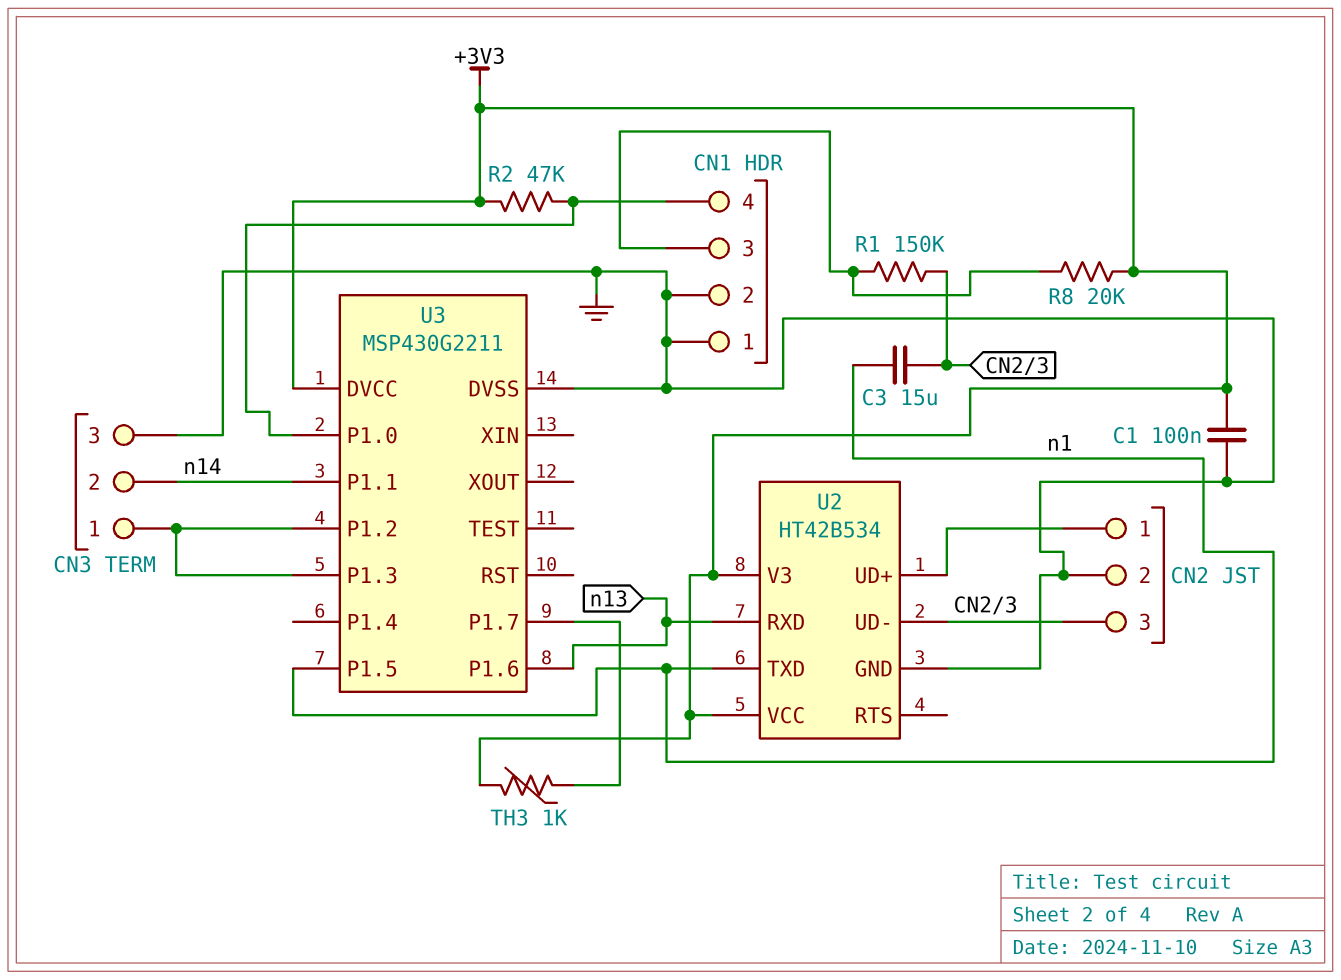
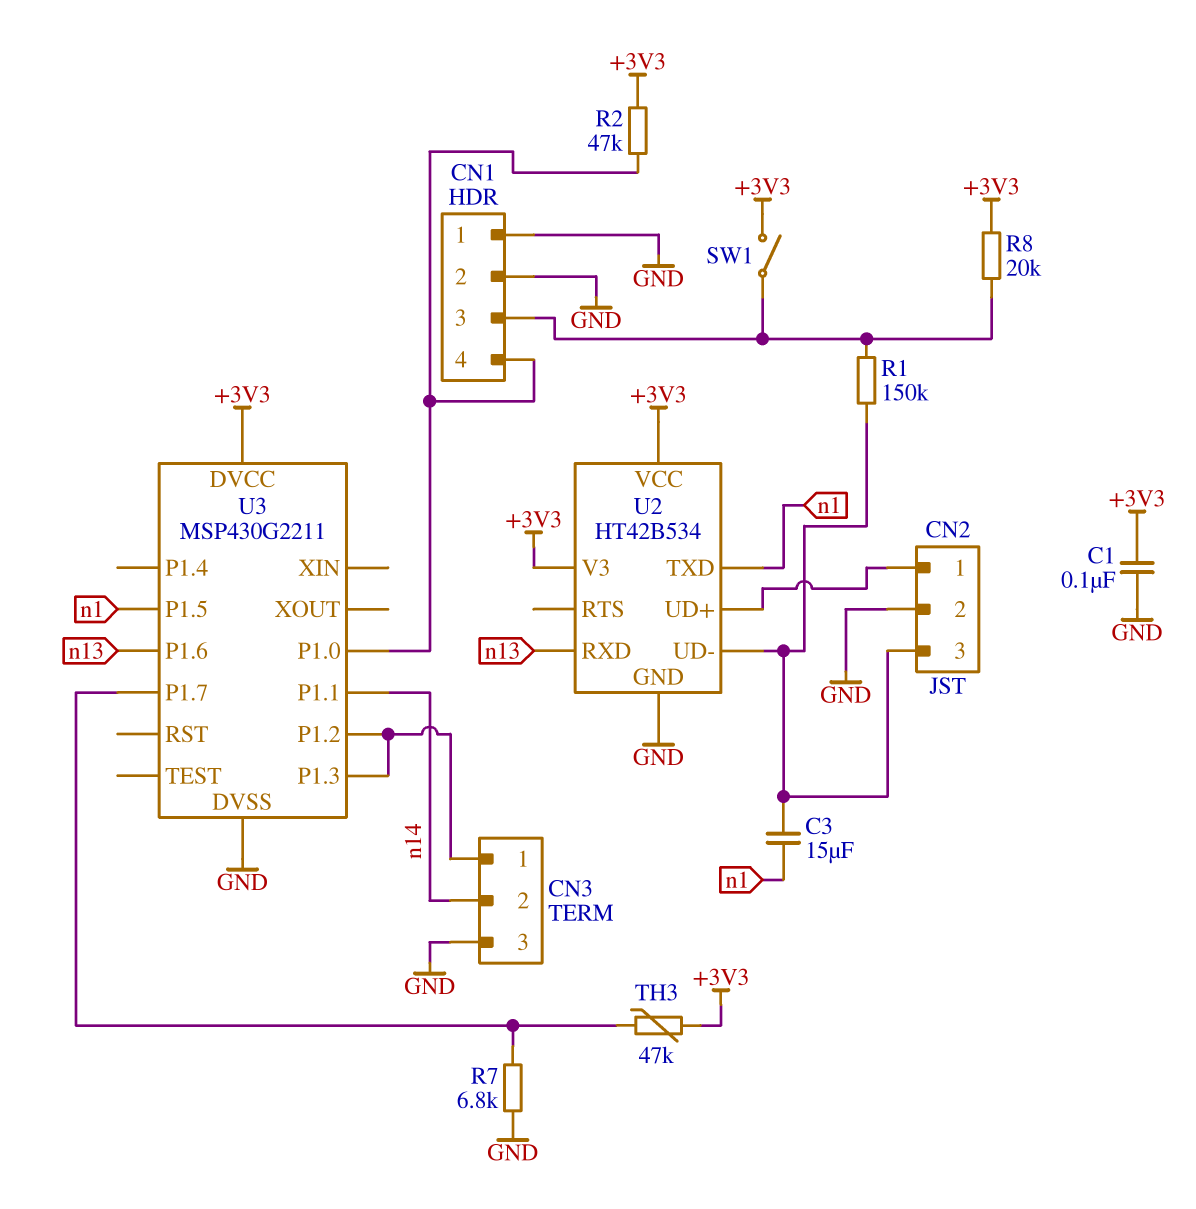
R7: none -> 6.8k (GND, U3/P1.7)
SW1: none -> switch (+3V3, CN1/3)
TH3: 1k (+3V3, U3/P1.7) -> 47k (+3V3, U3/P1.7)

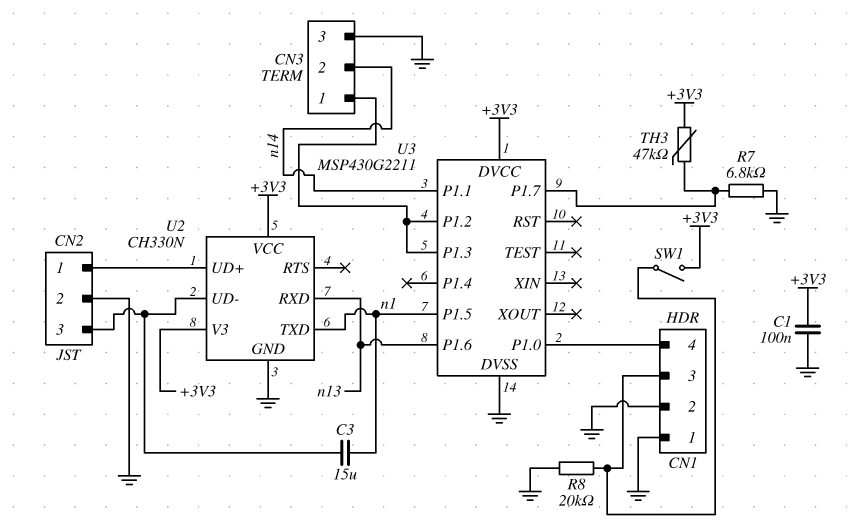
R1: 150k (CN1/3, CN2/3) -> none
R2: 47k (+3V3, CN1/4) -> none
R8: 20k (+3V3, CN1/3) -> 20k (CN1/3, GND)
U2: HT42B534 -> CH330N

